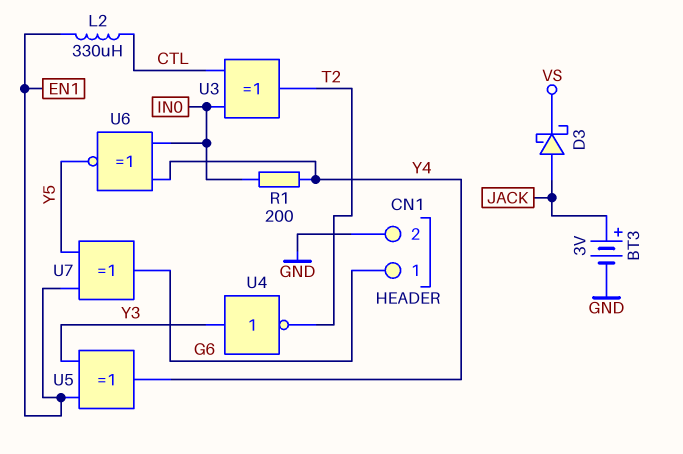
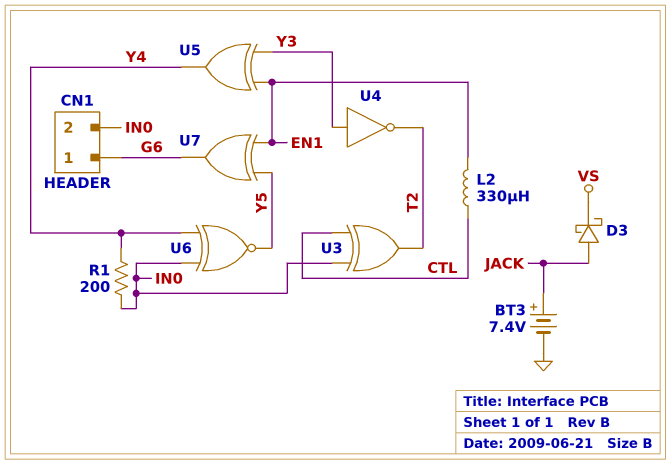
BT3: 3V (plus JACK, minus GND) -> 7.4V (plus JACK, minus GND)
CN1 pin 2: GND -> IN0

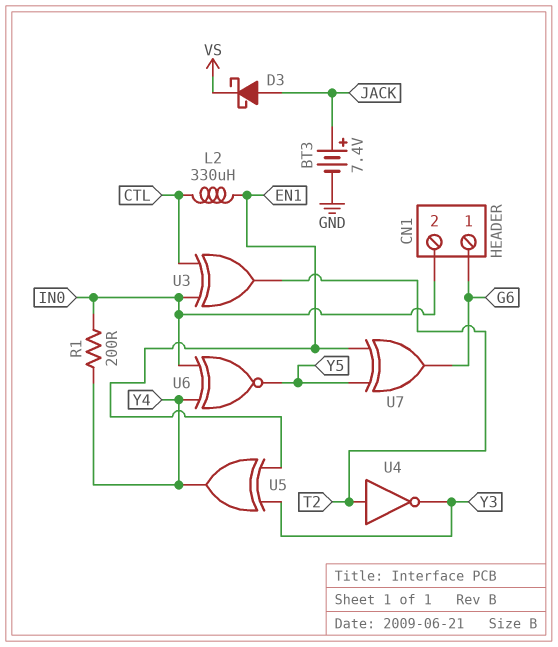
U4: NOT (in Y3, out T2) -> NOT (in T2, out Y3)

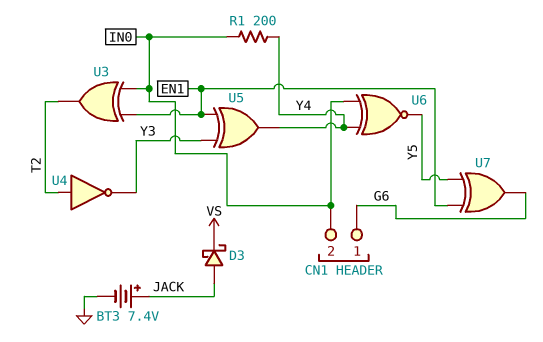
L2: 330uH (CTL, EN1) -> none
U3: XOR (in CTL, in IN0, out T2) -> XOR (in EN1, in IN0, out T2)

